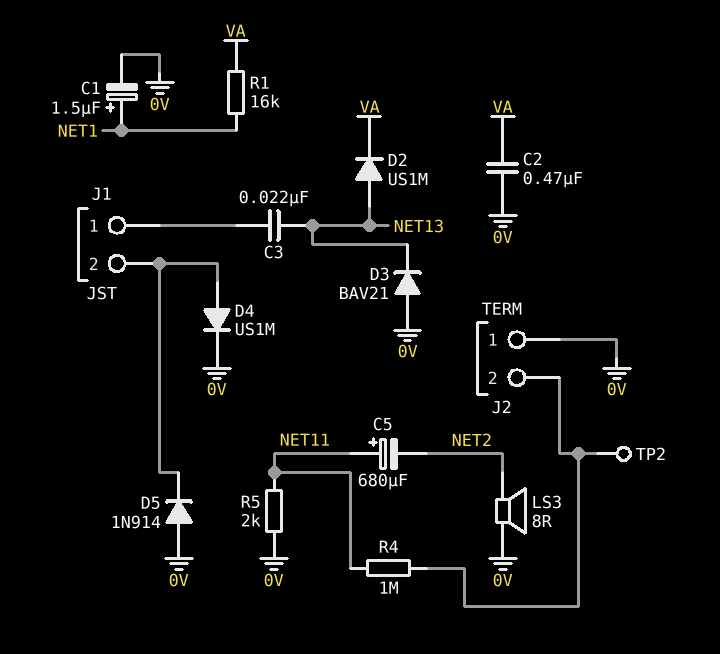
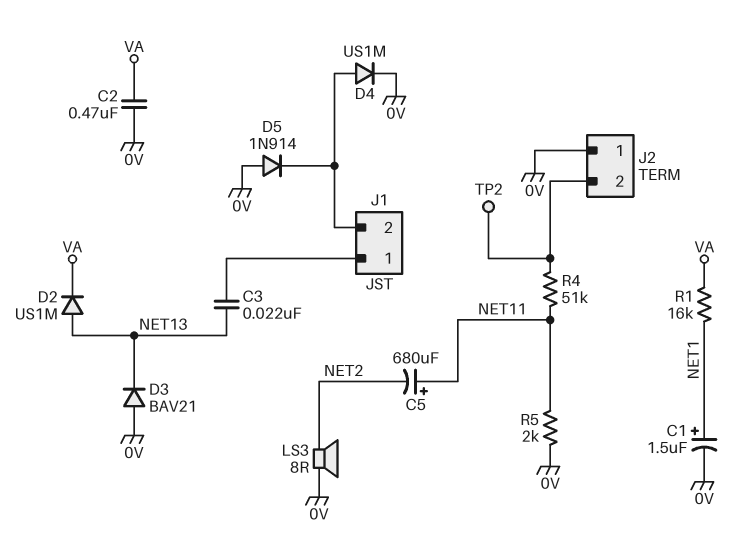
R4: 1M (J2/2, NET11) -> 51k (J2/2, NET11)

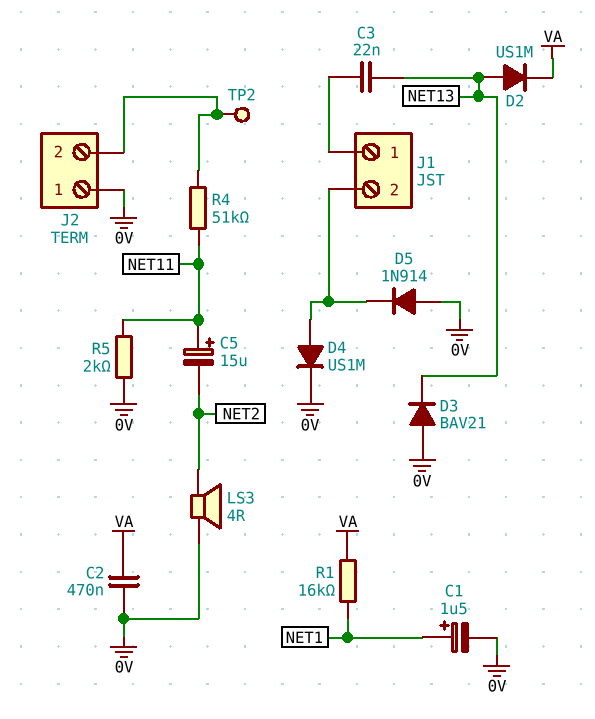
C5: 680uF (plus NET11, minus NET2) -> 15uF (plus NET11, minus NET2)
LS3: speaker 8R (0V, NET2) -> speaker 4R (0V, NET2)

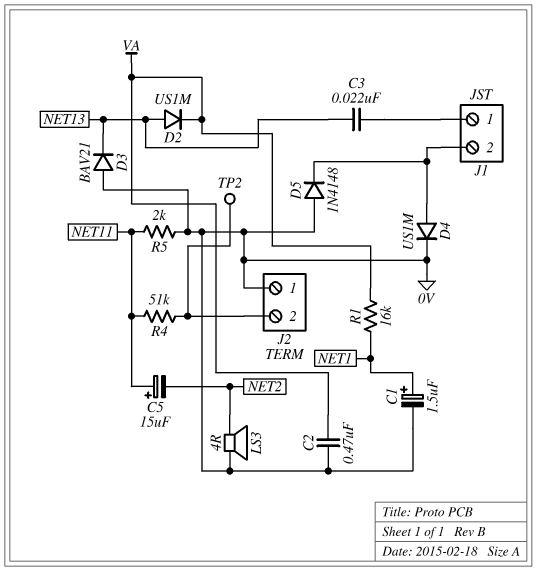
D5: diode 1N914 (A 0V, K J1/2) -> diode 1N4148 (A 0V, K J1/2)

